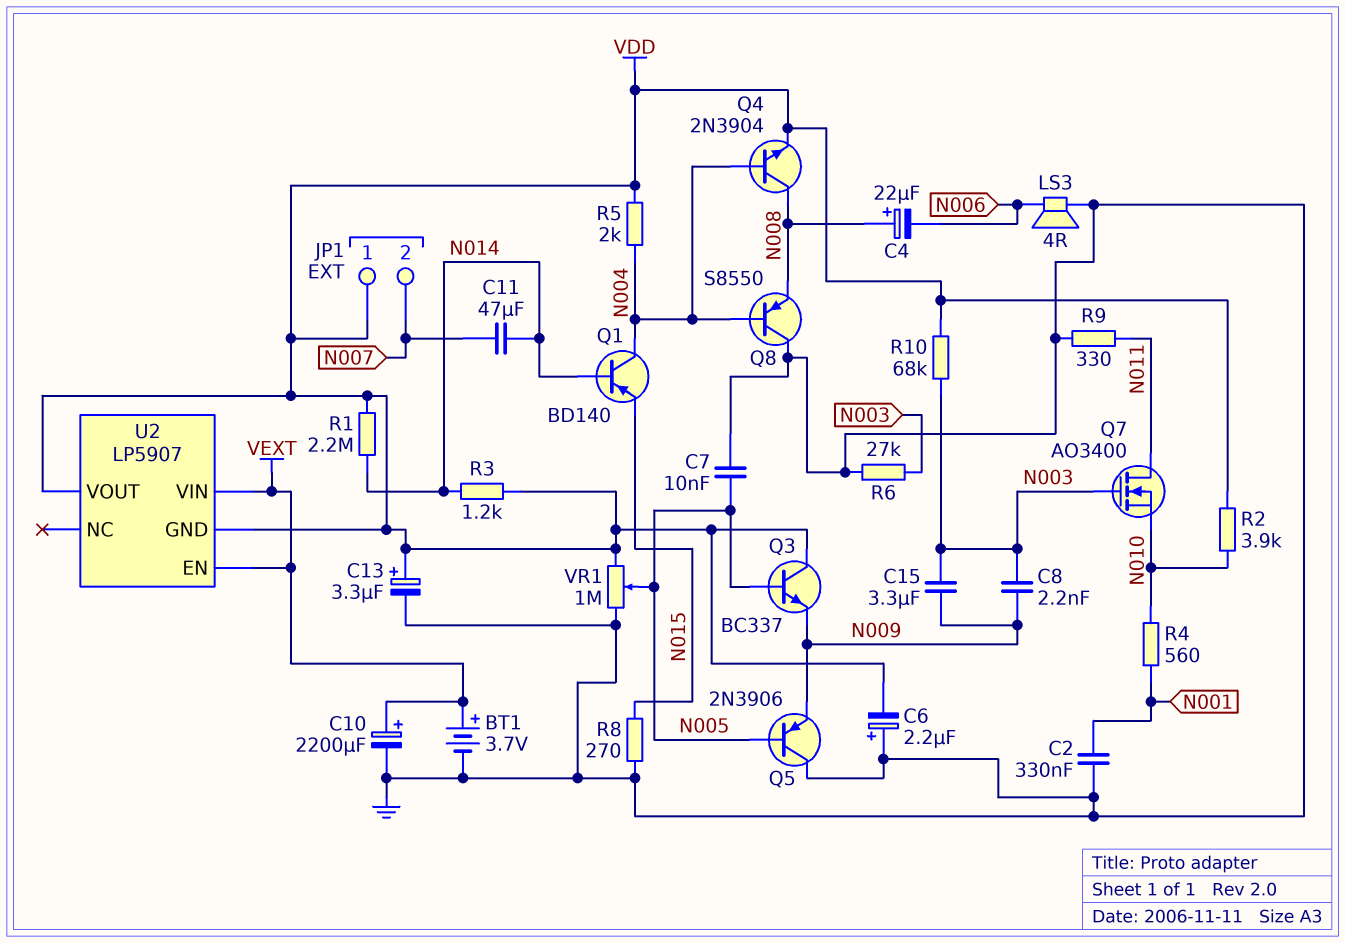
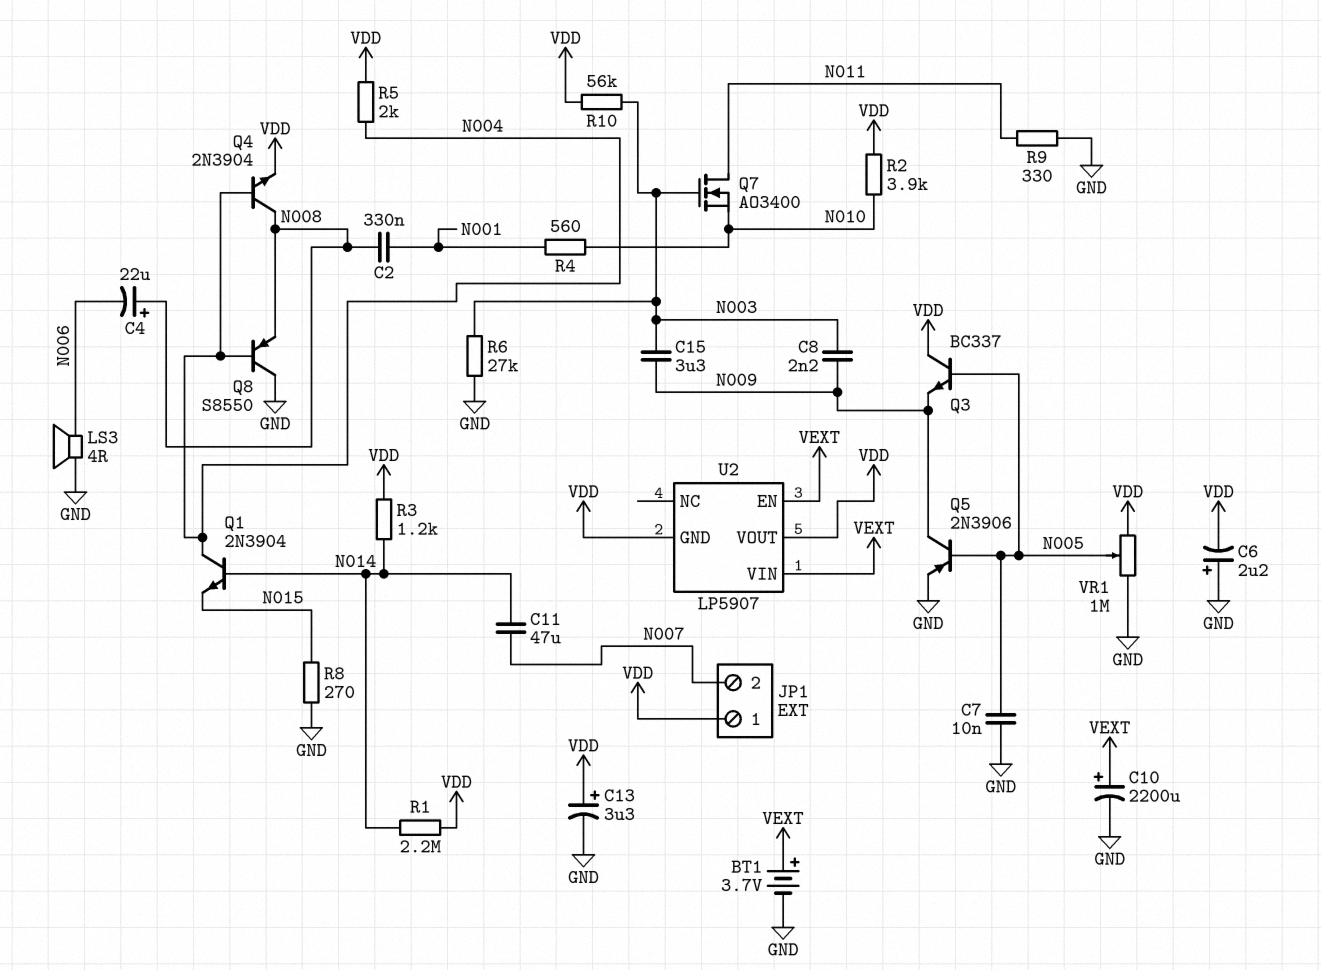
C2: 330nF (GND, N001) -> 330nF (N001, N008)
Q1: PNP BD140 (B N014, C N004, E N015) -> NPN 2N3904 (B N014, C N004, E N015)
Q5: PNP 2N3906 (B N005, C GND, E N009) -> PNP 2N3906 (B N005, C N009, E GND)
R10: 68k (N003, VDD) -> 56k (N003, VDD)

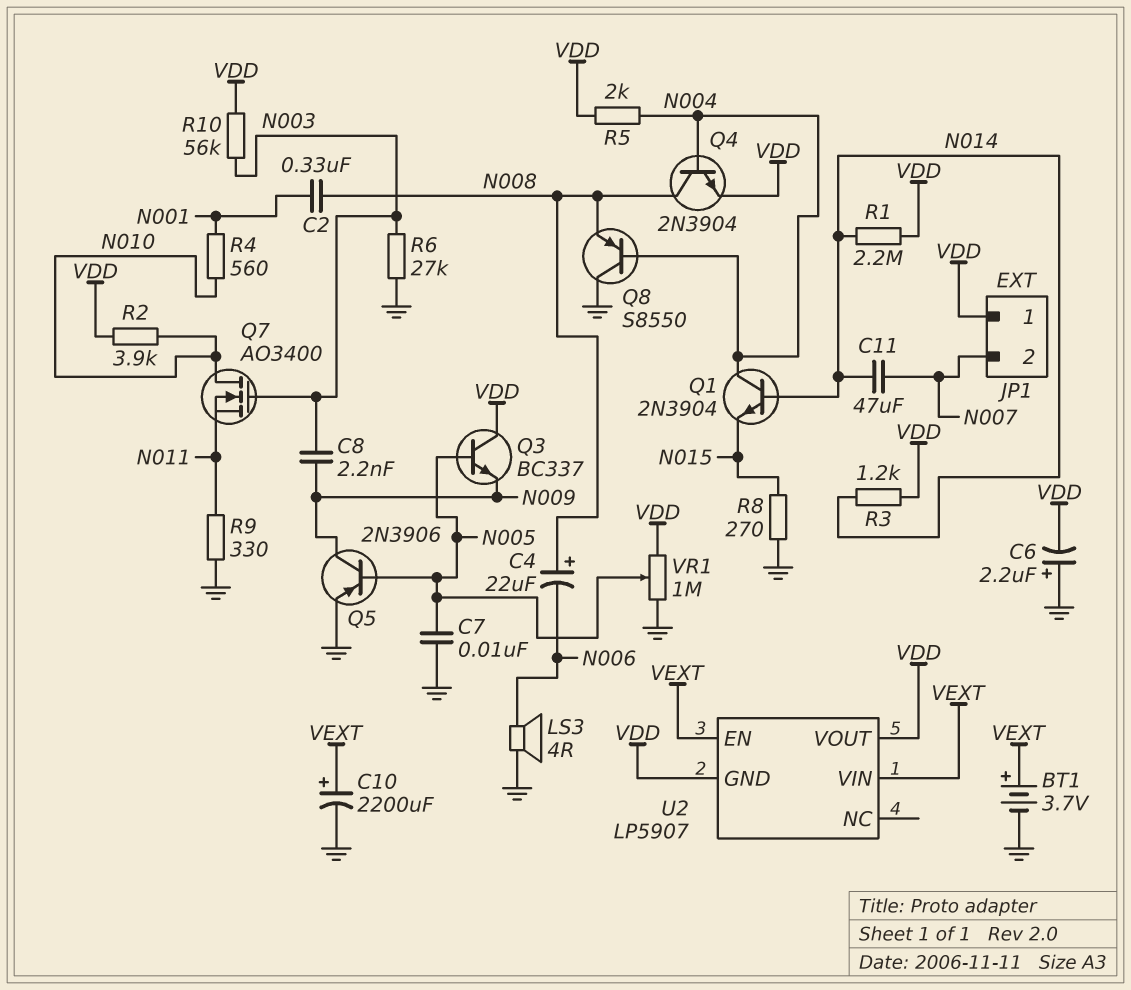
C13: 3.3uF (plus VDD, minus GND) -> none
C15: 3.3uF (N003, N009) -> none
Q7: NMOS AO3400 (G N003, D N011, S N010) -> NMOS AO3400 (G N003, D N010, S N011)

